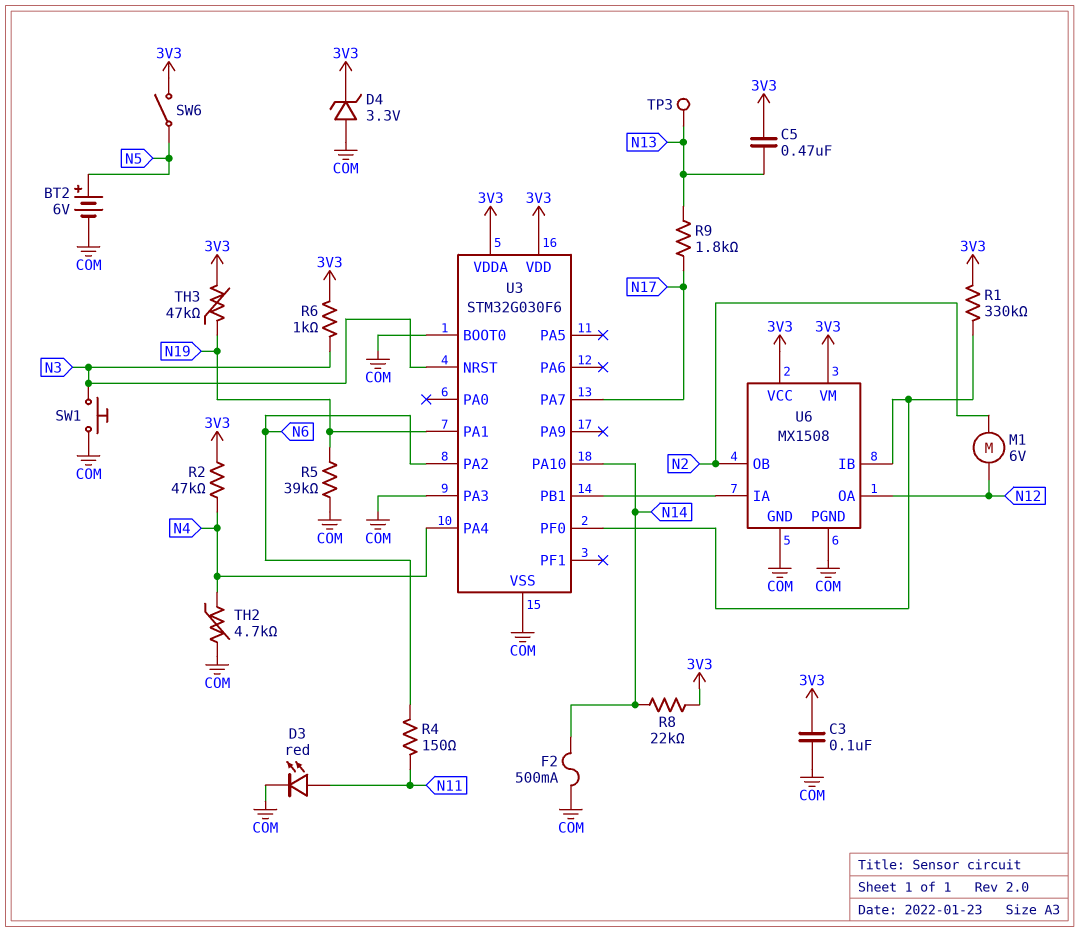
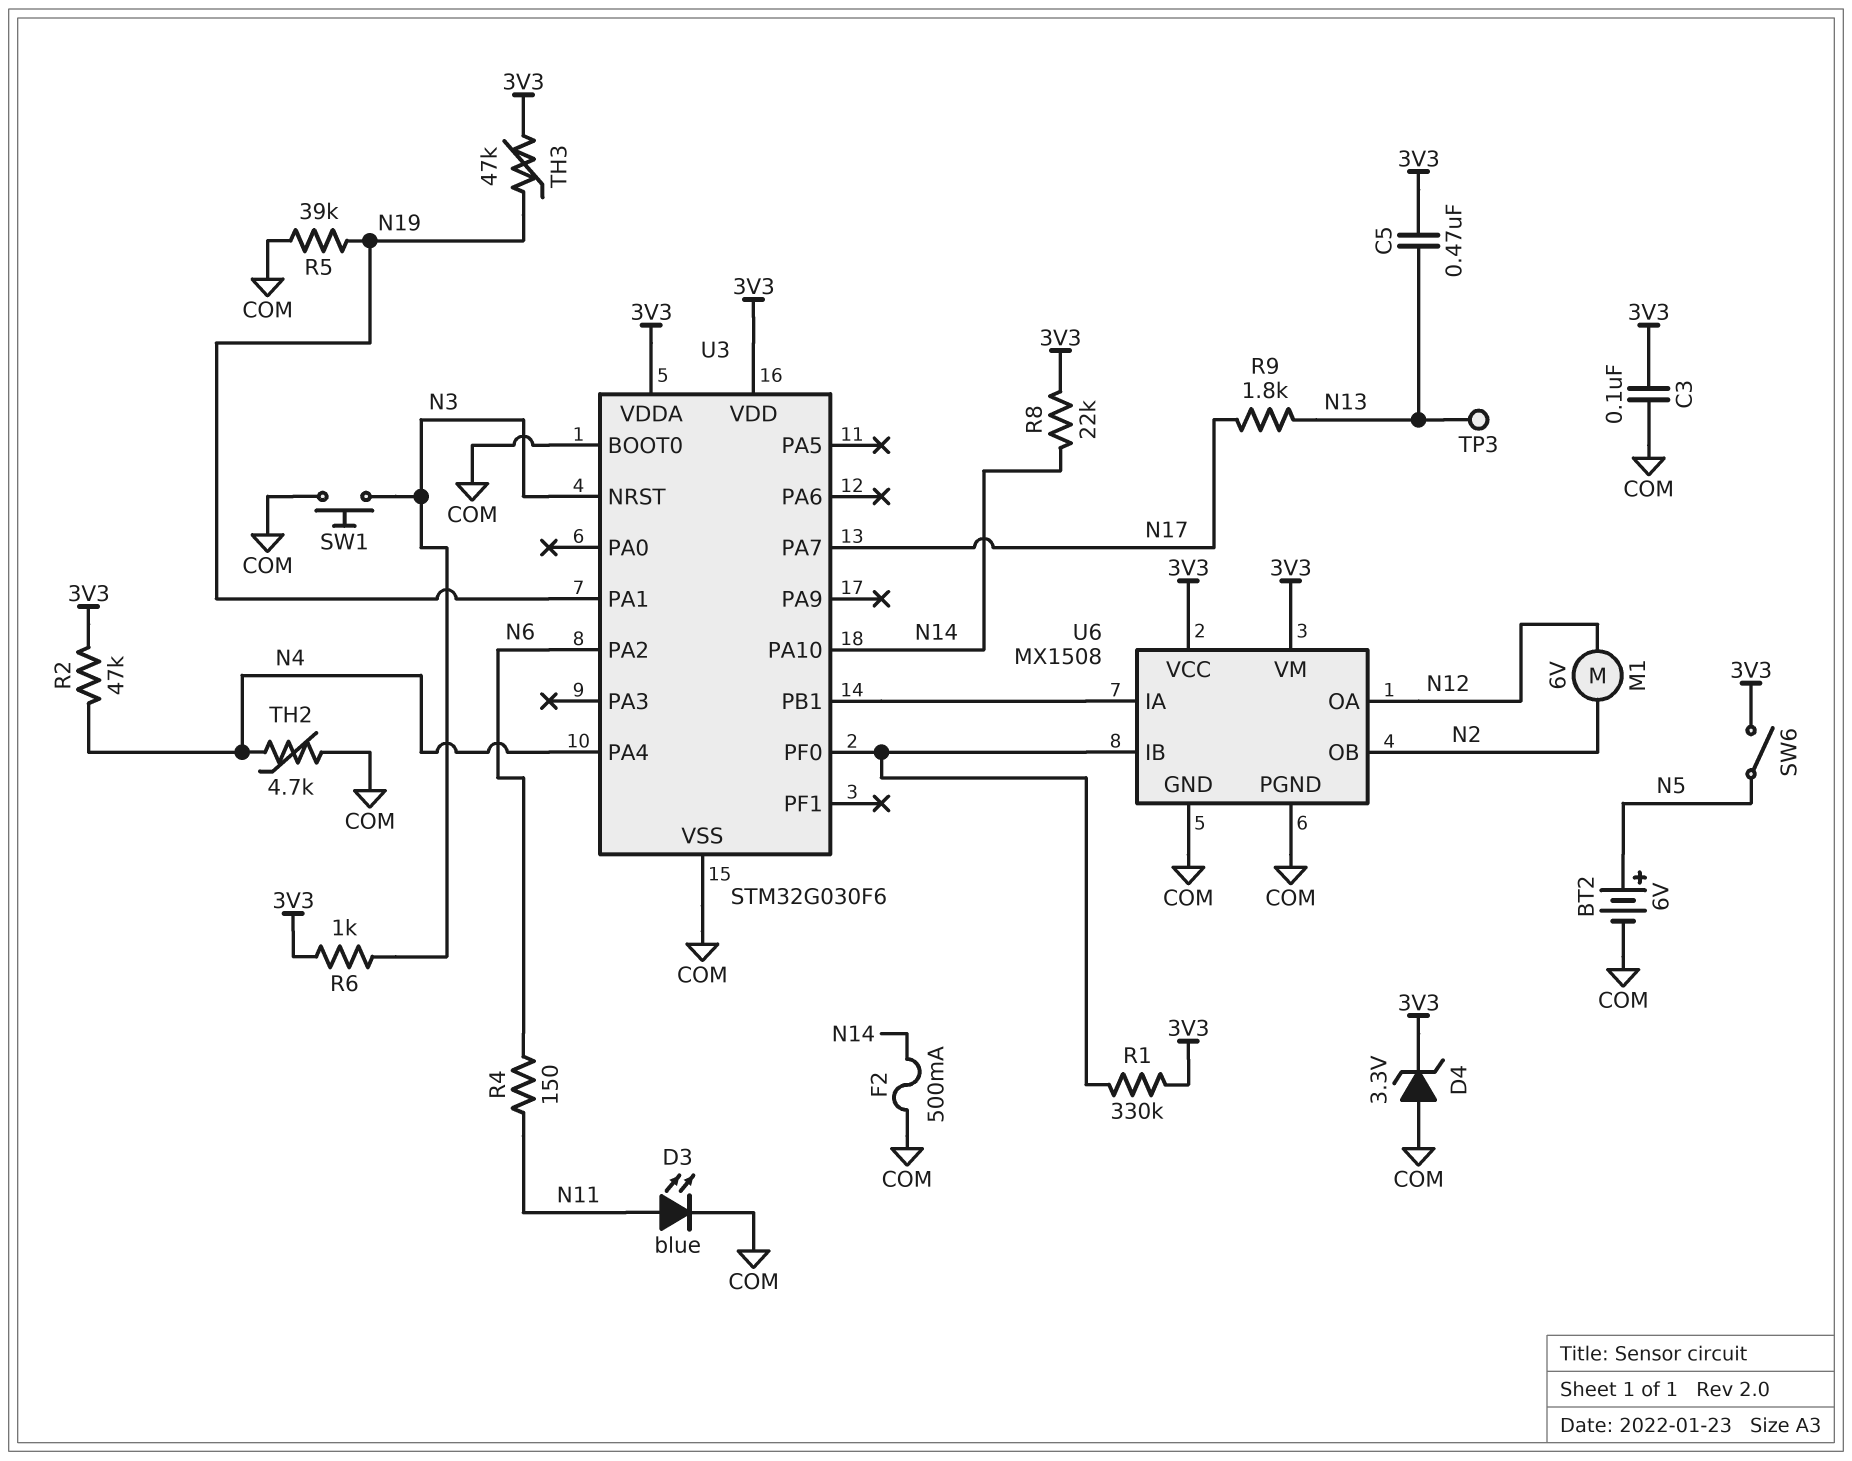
D3: LED red (A N11, K COM) -> LED blue (A N11, K COM)
U3 pin PA3: COM -> none

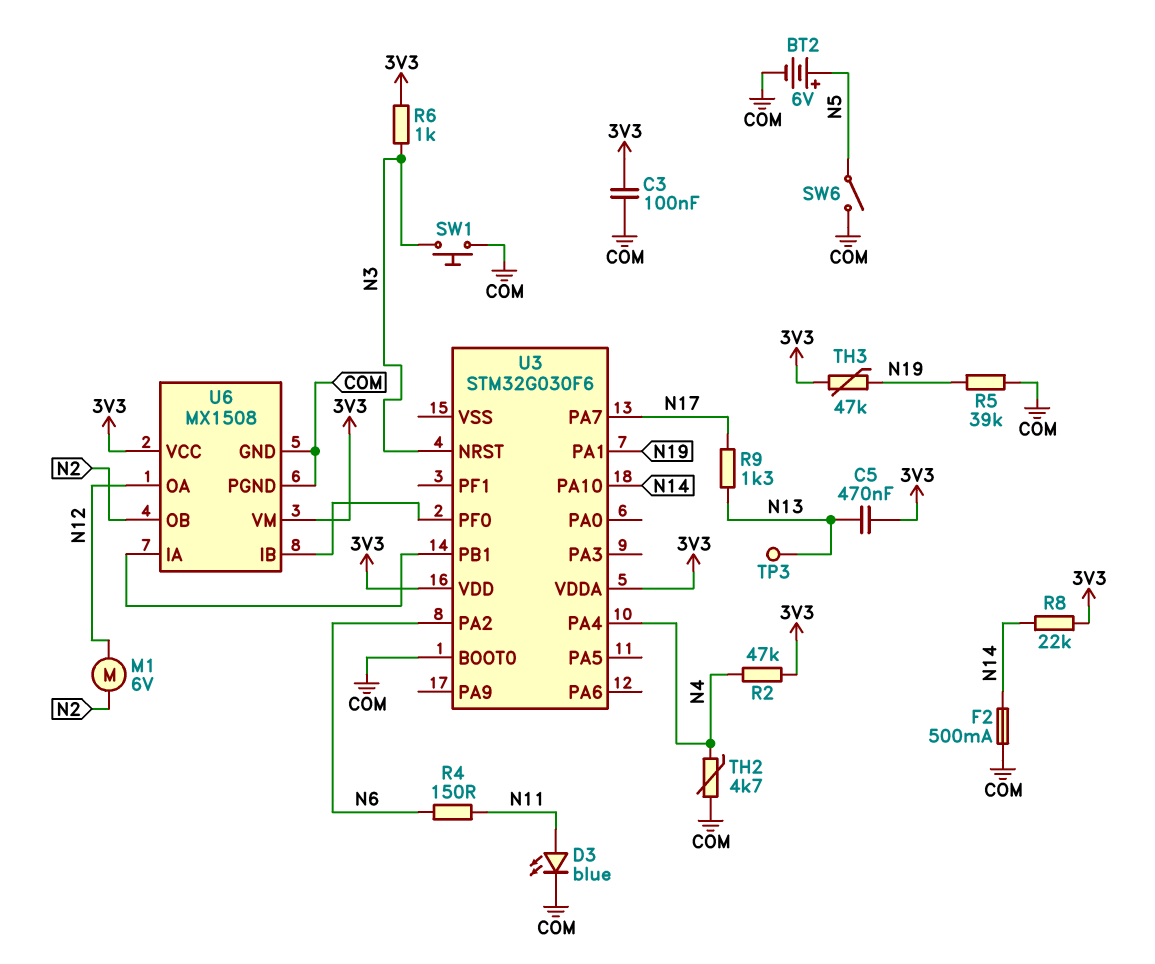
D4: zener 3.3V (A COM, K 3V3) -> none
R1: 330k (3V3, U3/PF0) -> none
R9: 1.8k (N13, N17) -> 1.3k (N13, N17)
SW6: switch (3V3, N5) -> switch (COM, N5)
U3 pin VSS: COM -> none

